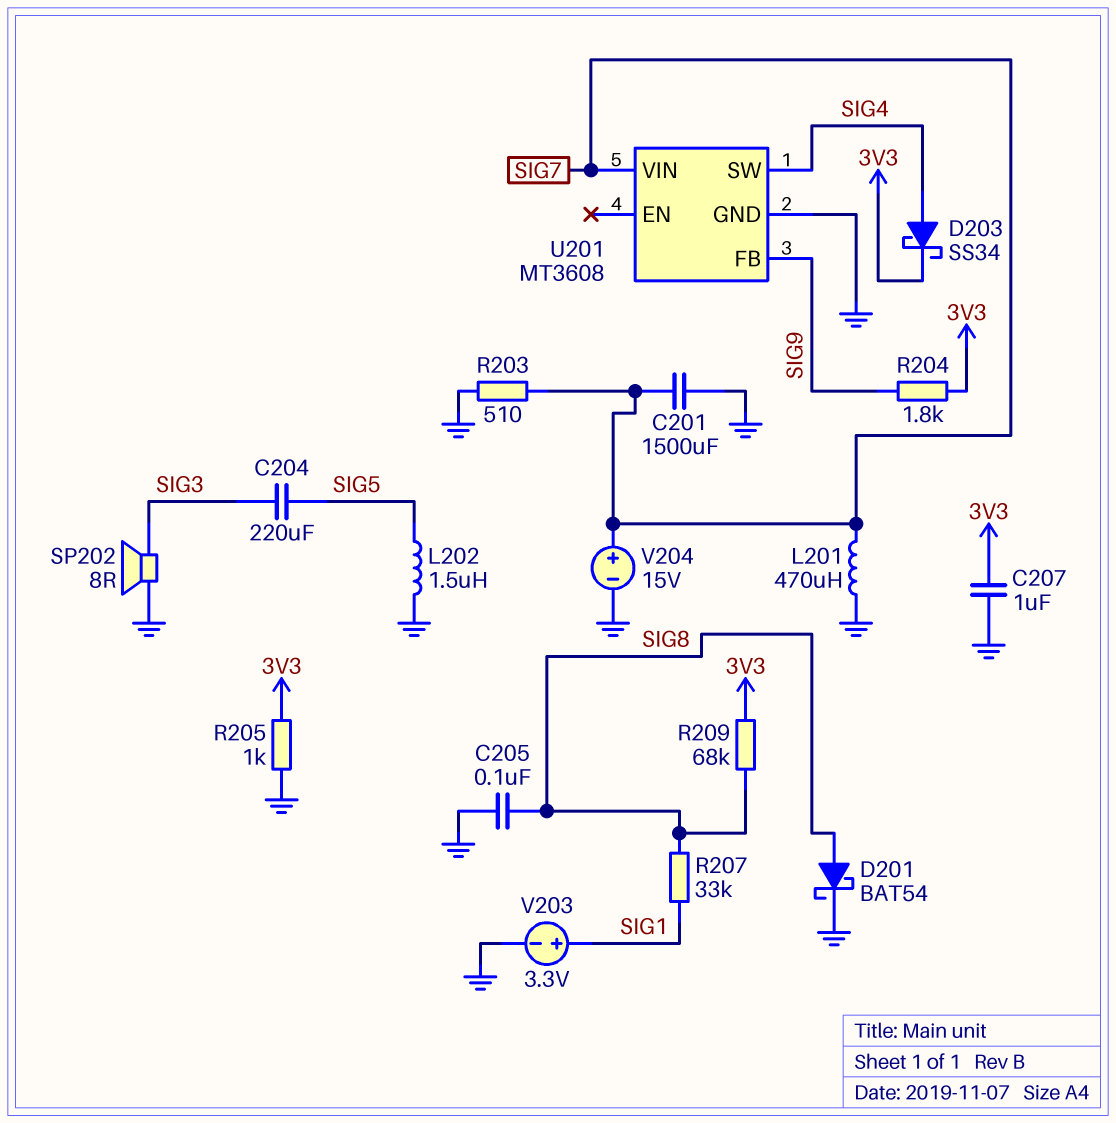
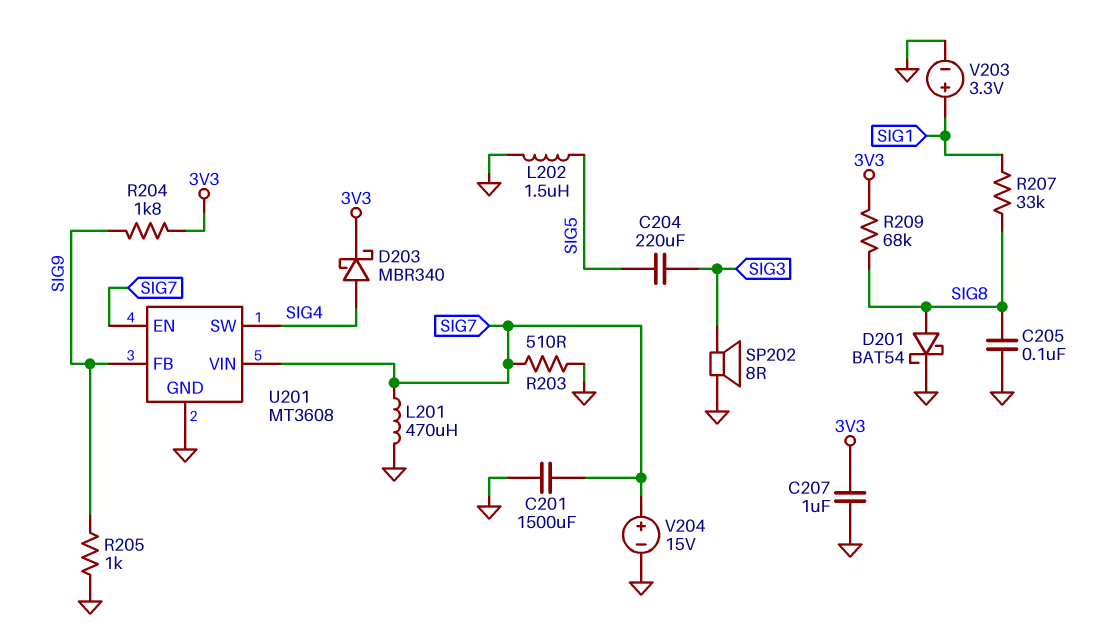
D203: schottky SS34 (A SIG4, K 3V3) -> schottky MBR340 (A SIG4, K 3V3)
R205: 1k (3V3, GND) -> 1k (GND, SIG9)
U201 pin EN: none -> SIG7

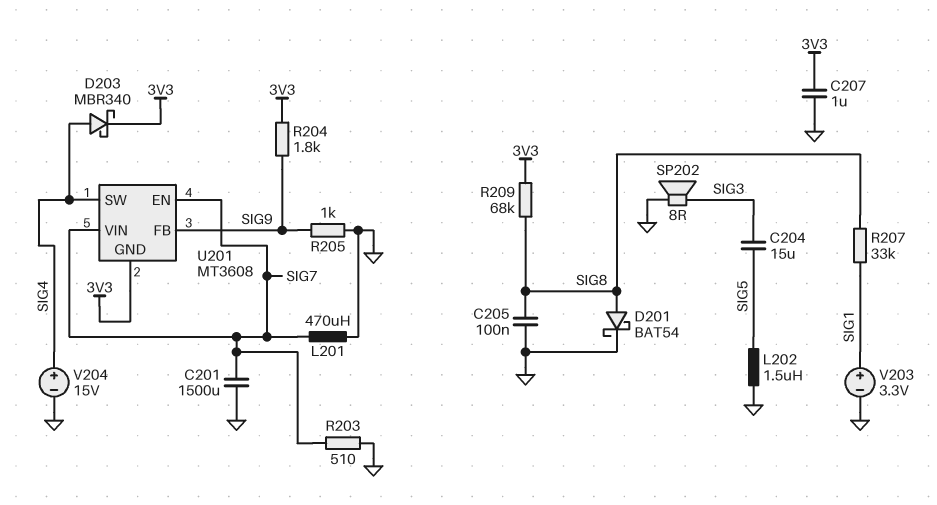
C204: 220uF (SIG3, SIG5) -> 15uF (SIG3, SIG5)
U201 pin GND: GND -> 3V3
V204: 15V (plus SIG7, minus GND) -> 15V (plus SIG4, minus GND)

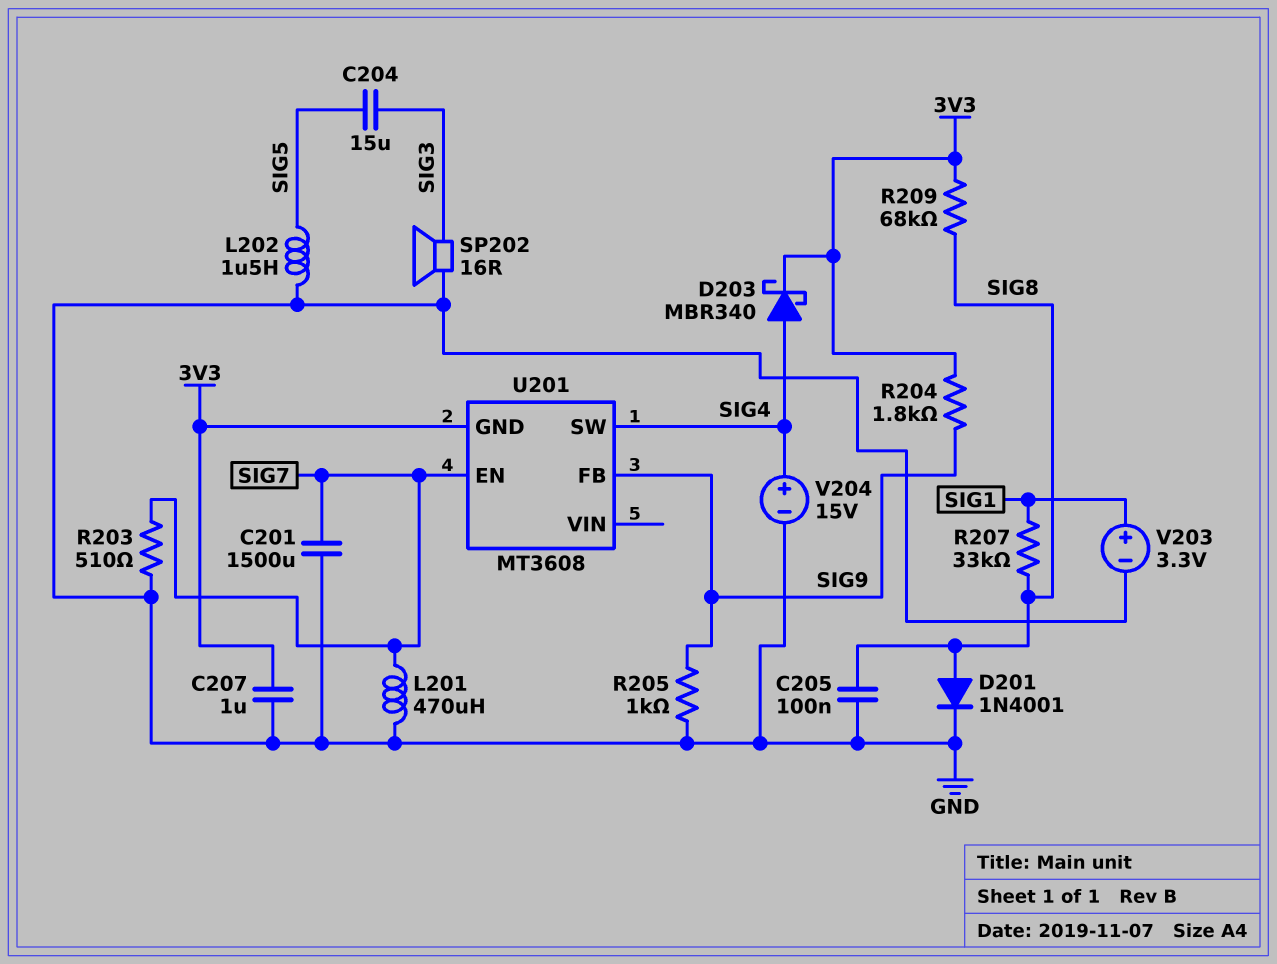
D201: schottky BAT54 (A SIG8, K GND) -> diode 1N4001 (A SIG8, K GND)
SP202: speaker 8R (GND, SIG3) -> speaker 16R (GND, SIG3)
U201 pin VIN: SIG7 -> none

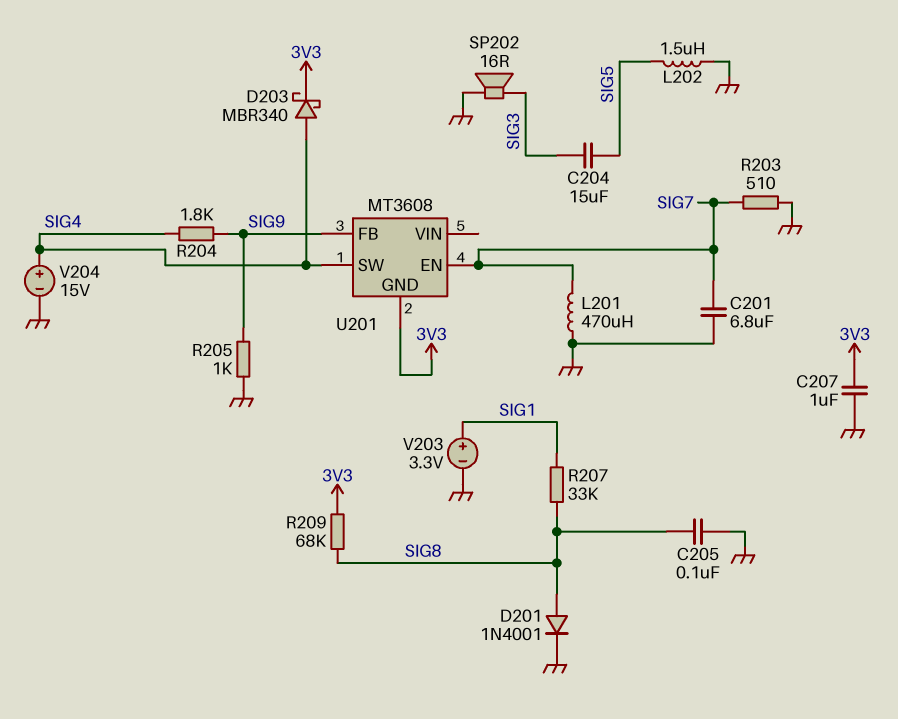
C201: 1500uF (GND, SIG7) -> 6.8uF (GND, SIG7)
R204: 1.8k (3V3, SIG9) -> 1.8k (SIG4, SIG9)

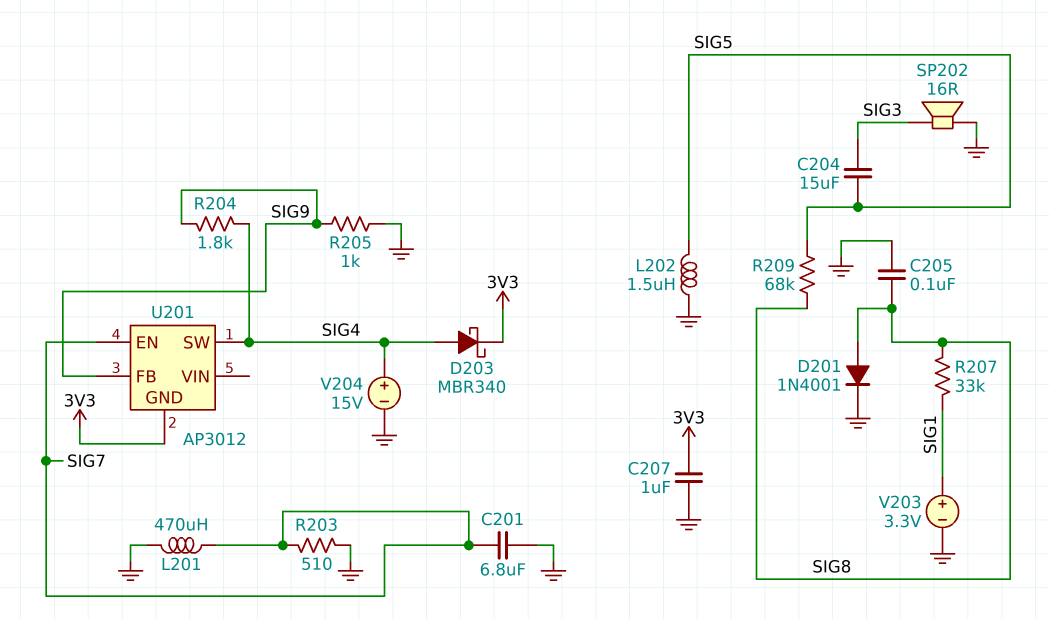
R209: 68k (3V3, SIG8) -> 68k (SIG5, SIG8)
U201: MT3608 -> AP3012

